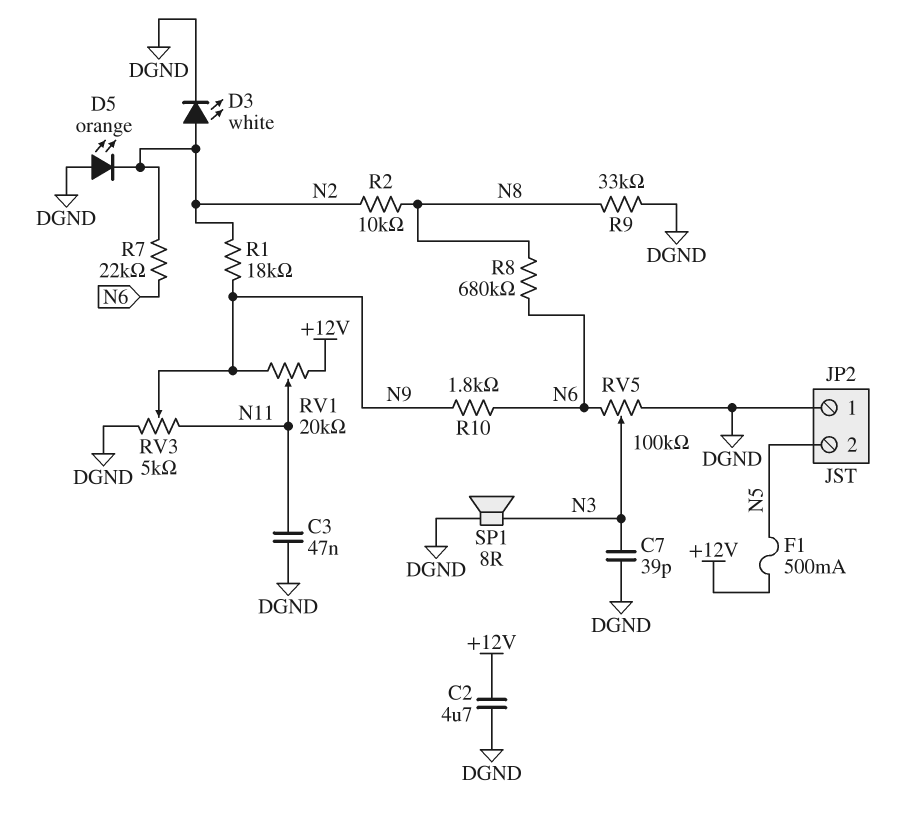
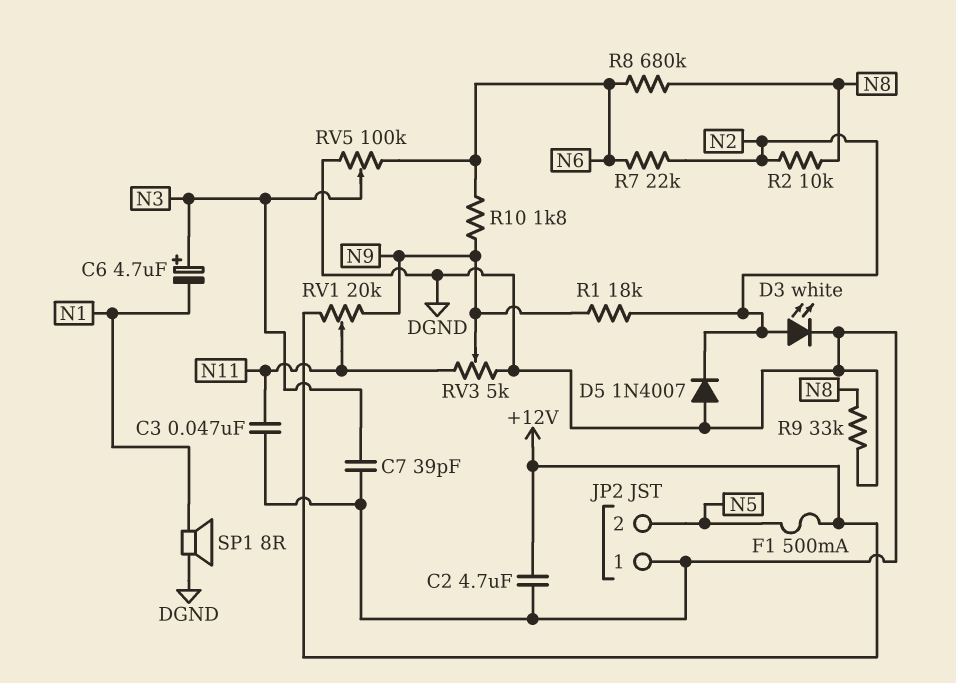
C6: none -> 4.7uF (plus N3, minus N1)
D5: LED orange (A DGND, K N2) -> diode 1N4007 (A DGND, K N2)
SP1: speaker 8R (DGND, N3) -> speaker 8R (DGND, N1)

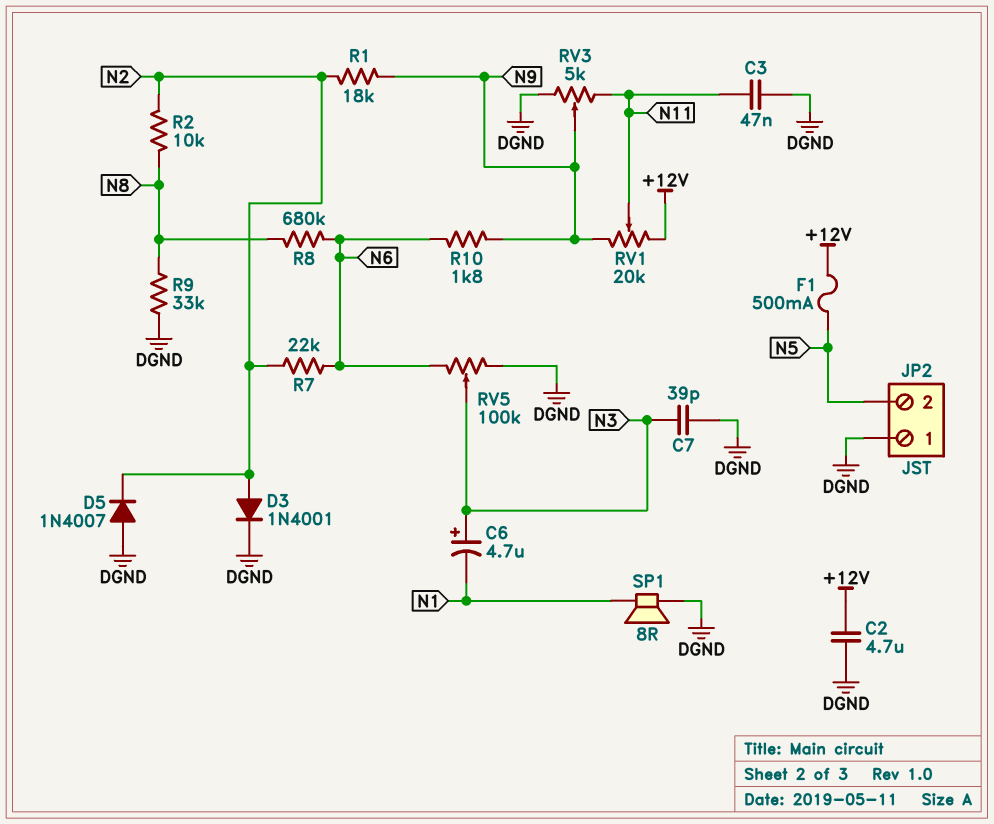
D3: LED white (A N2, K DGND) -> diode 1N4001 (A N2, K DGND)

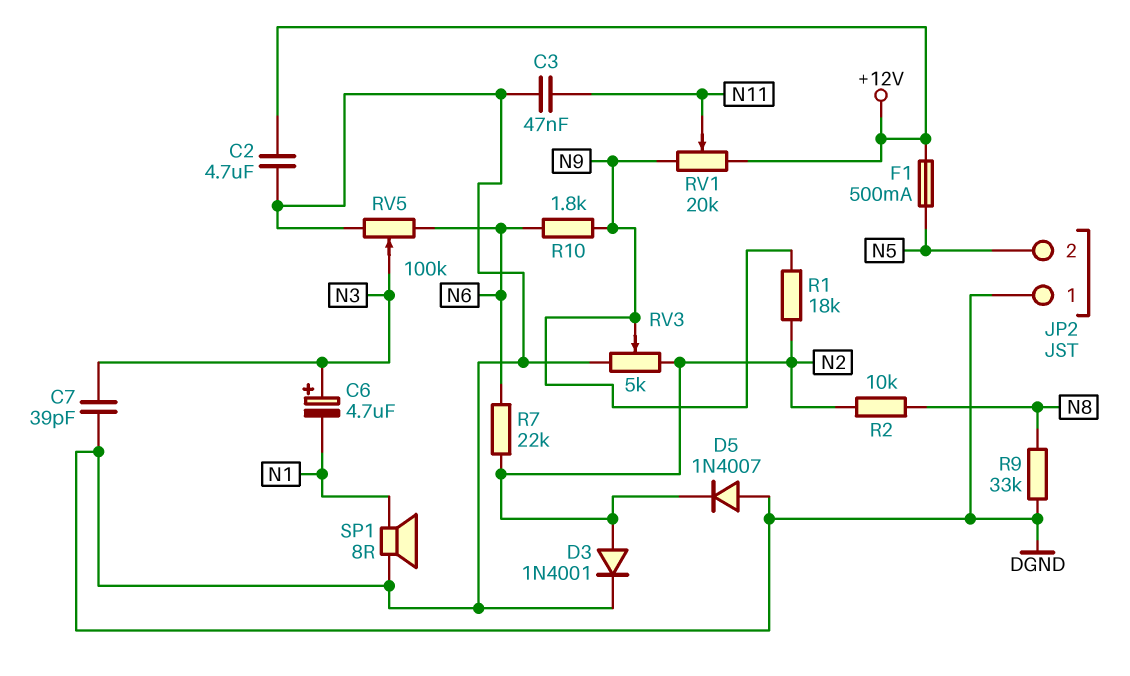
R8: 680k (N6, N8) -> none
RV3: 5k (DGND, N11, wiper N9) -> 5k (DGND, N2, wiper N9)

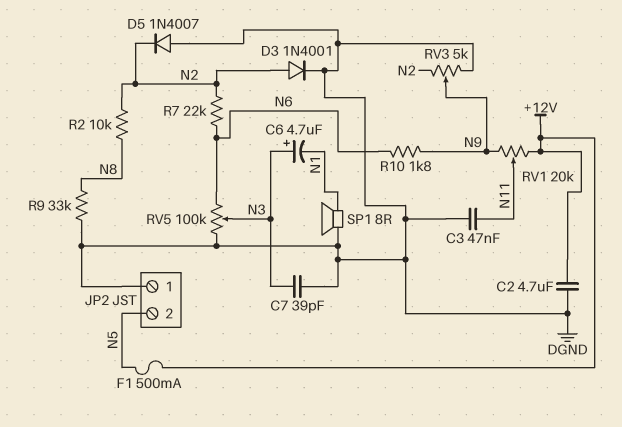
R1: 18k (N2, N9) -> none

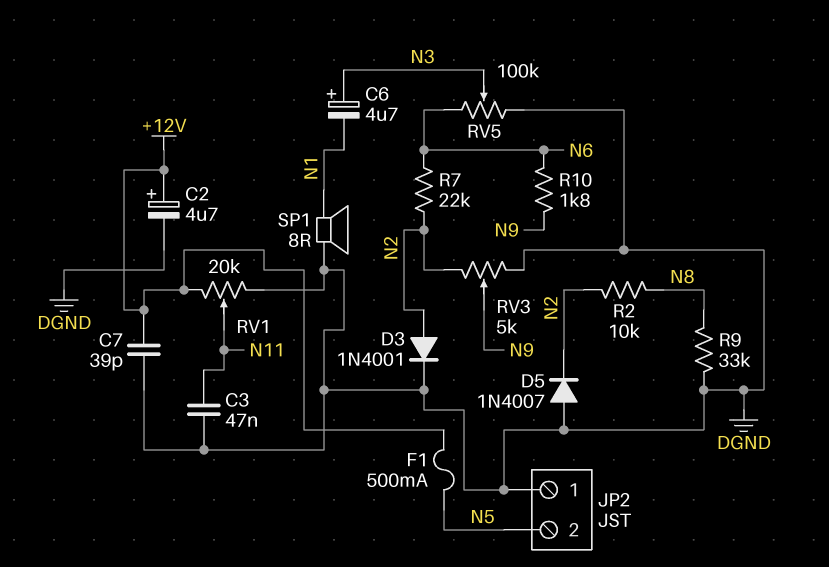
C2: 4.7uF (+12V, DGND) -> 4.7uF (plus +12V, minus DGND)
C7: 39pF (DGND, N3) -> 39pF (+12V, DGND)
RV1: 20k (+12V, N9, wiper N11) -> 20k (+12V, DGND, wiper N11)

